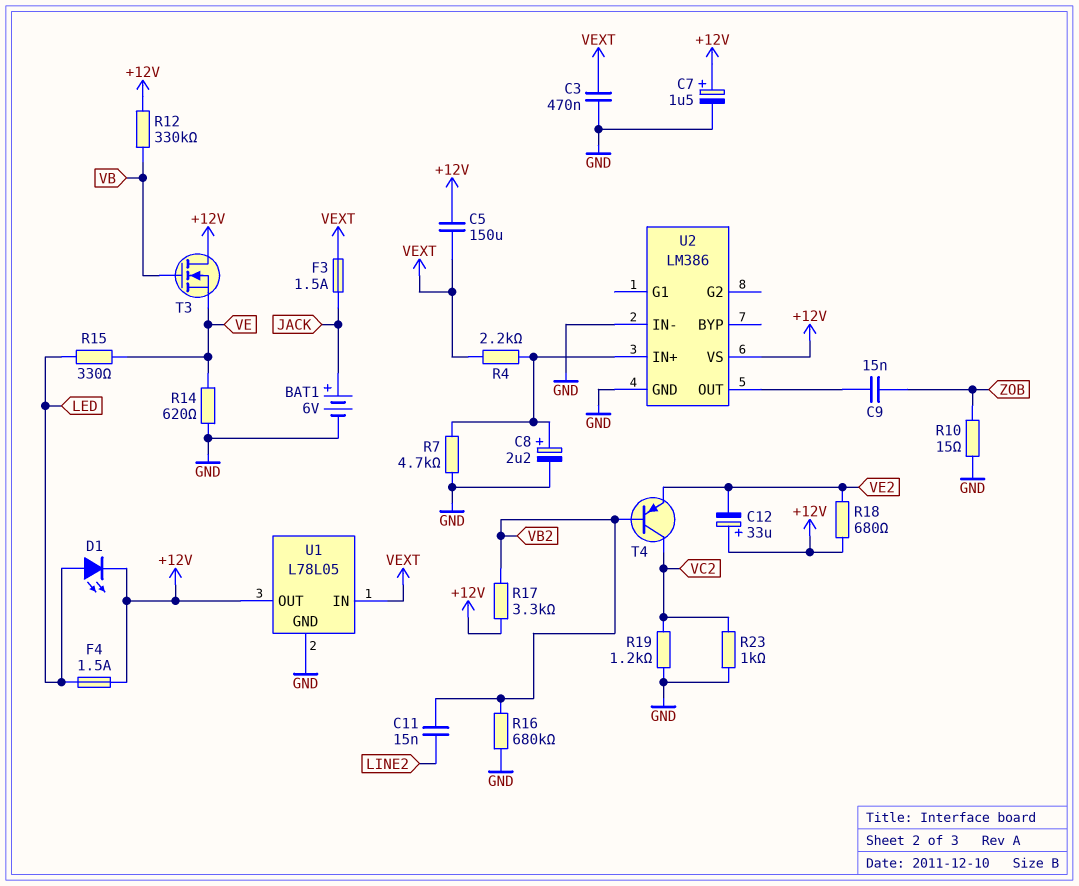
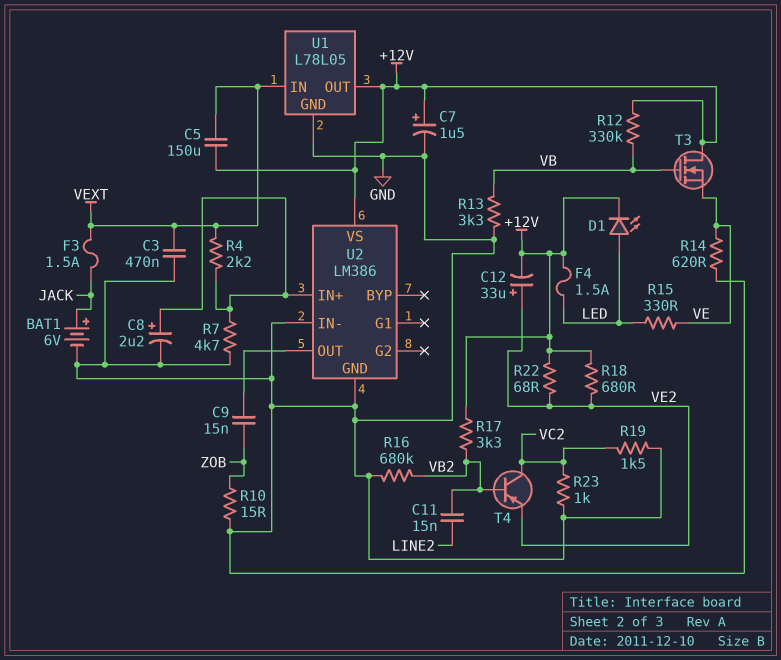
C12: 33uF (plus +12V, minus VE2) -> 33uF (plus VE2, minus +12V)
R13: none -> 3.3k (GND, VB)
R19: 1.2k (GND, VC2) -> 1.5k (GND, VC2)
R22: none -> 68 (+12V, VE2)

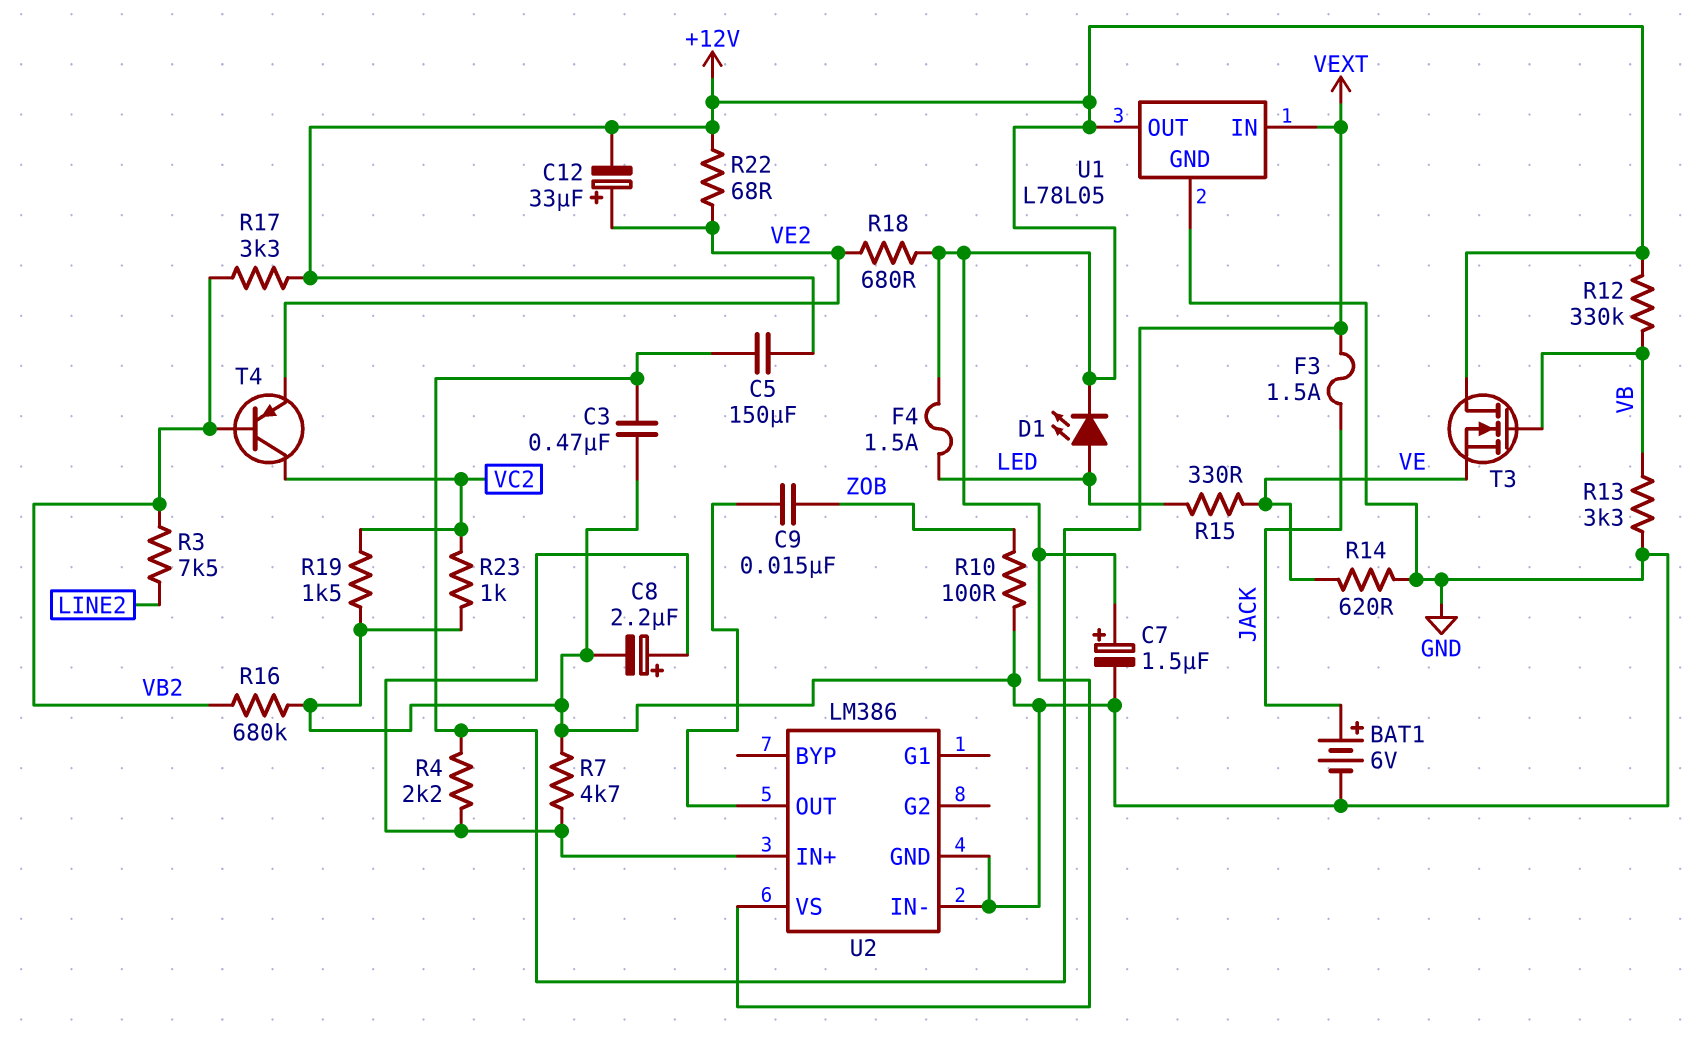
C11: 15nF (LINE2, VB2) -> none
R3: none -> 7.5k (LINE2, VB2)
R10: 15 (GND, ZOB) -> 100 (GND, ZOB)

